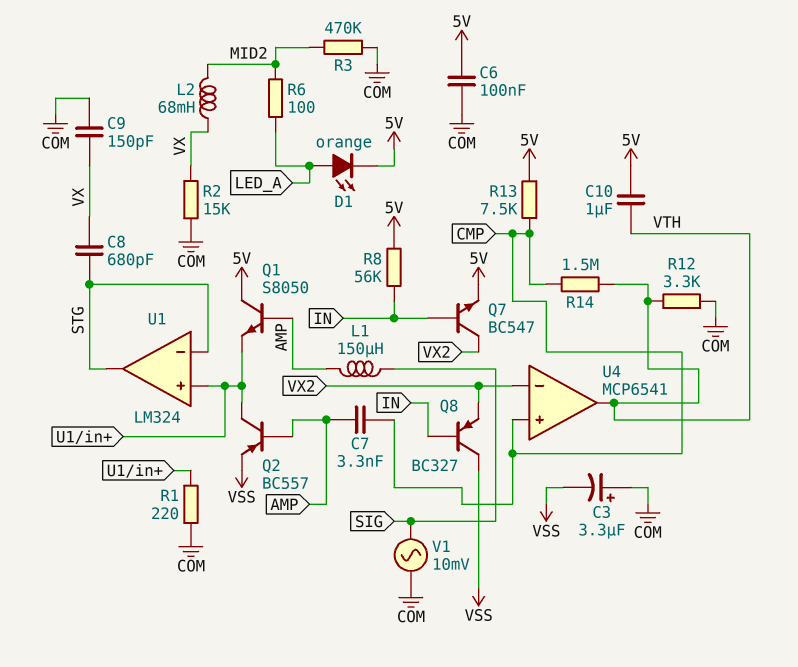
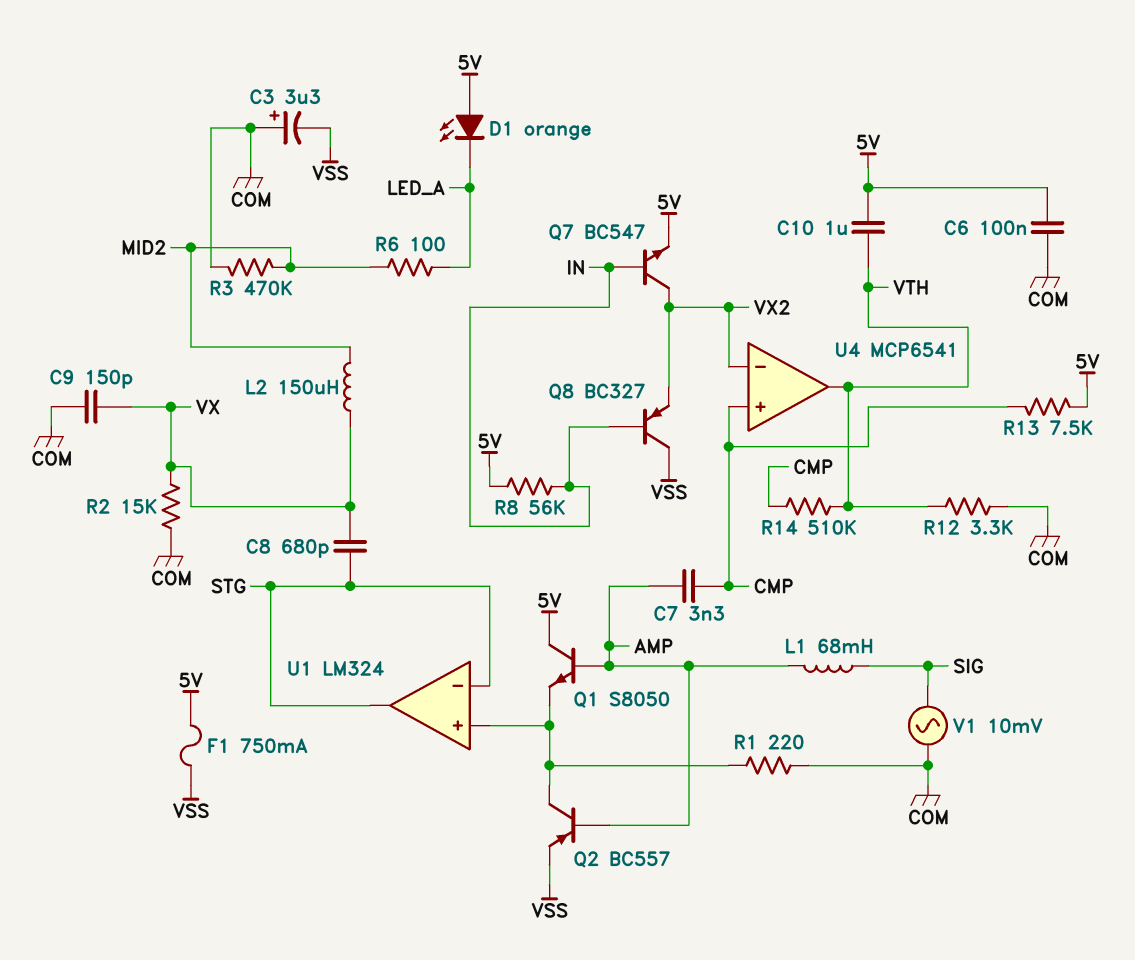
D1: LED orange (A LED_A, K 5V) -> LED orange (A 5V, K LED_A)
F1: none -> 750mA (5V, VSS)
L1: 150uH (AMP, SIG) -> 68mH (AMP, SIG)
L2: 68mH (MID2, VX) -> 150uH (MID2, VX)
R14: 1.5M (CMP, VTH) -> 510k (CMP, VTH)

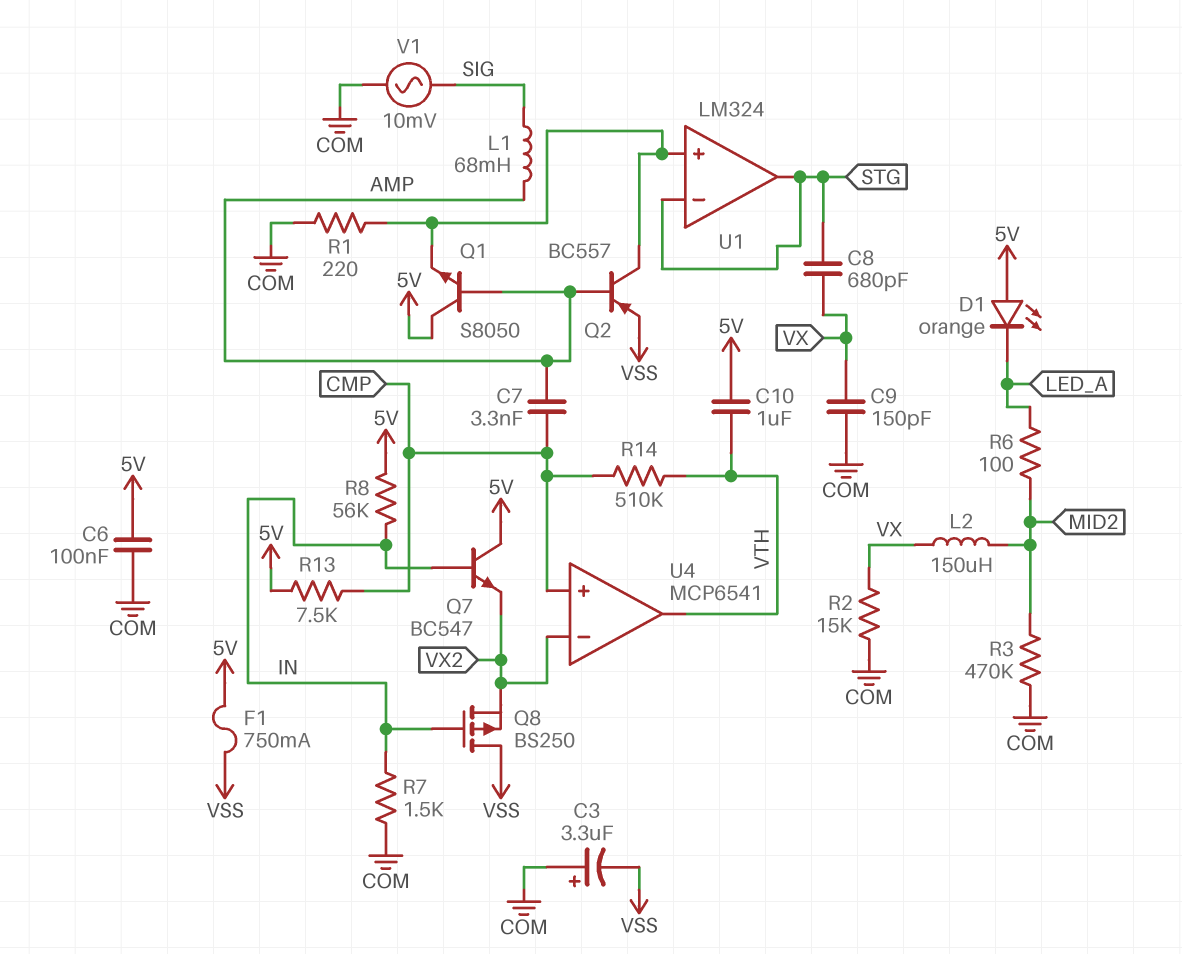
Q7: NPN BC547 (B IN, C VX2, E 5V) -> NPN BC547 (B IN, C 5V, E VX2)
Q8: PNP BC327 (B IN, C VSS, E VX2) -> PMOS BS250 (G IN, D VSS, S VX2)
R7: none -> 1.5k (COM, IN)
R12: 3.3k (COM, VTH) -> none

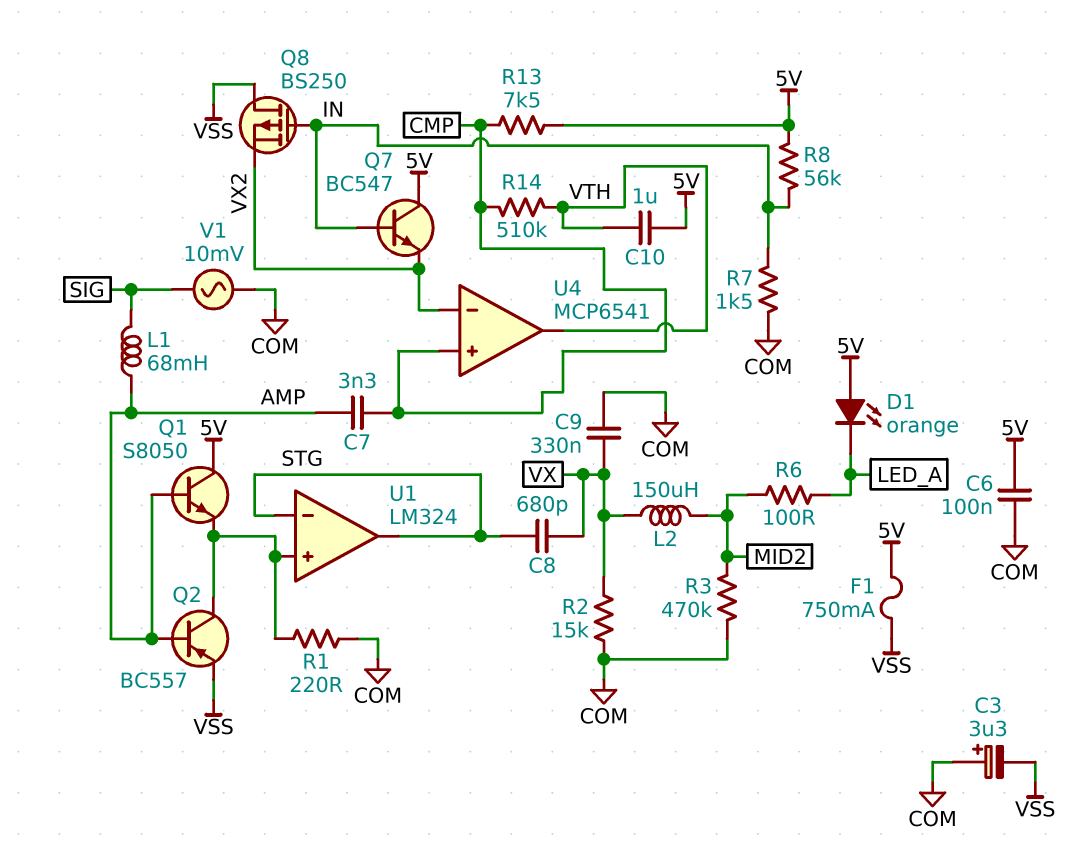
C9: 150pF (COM, VX) -> 330nF (COM, VX)

